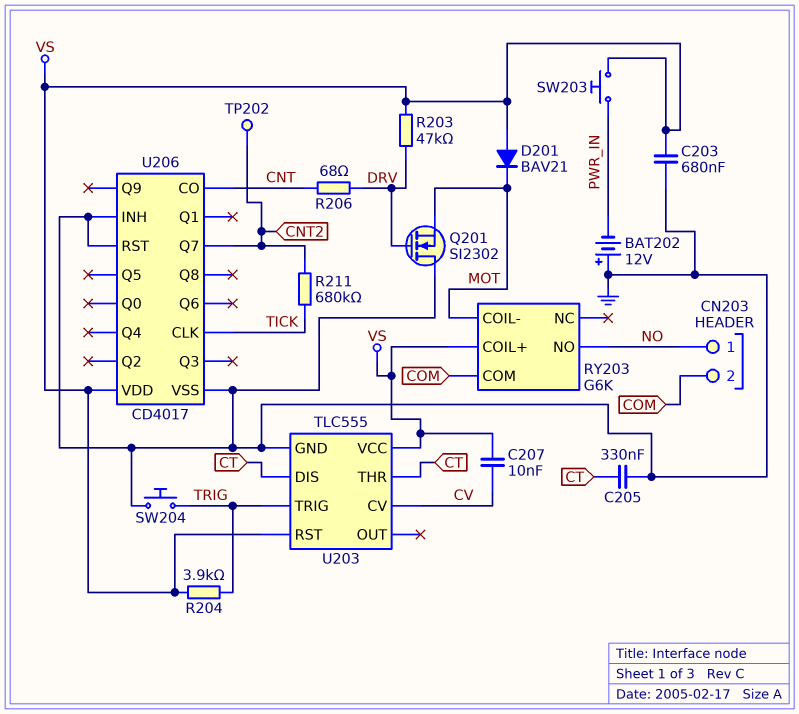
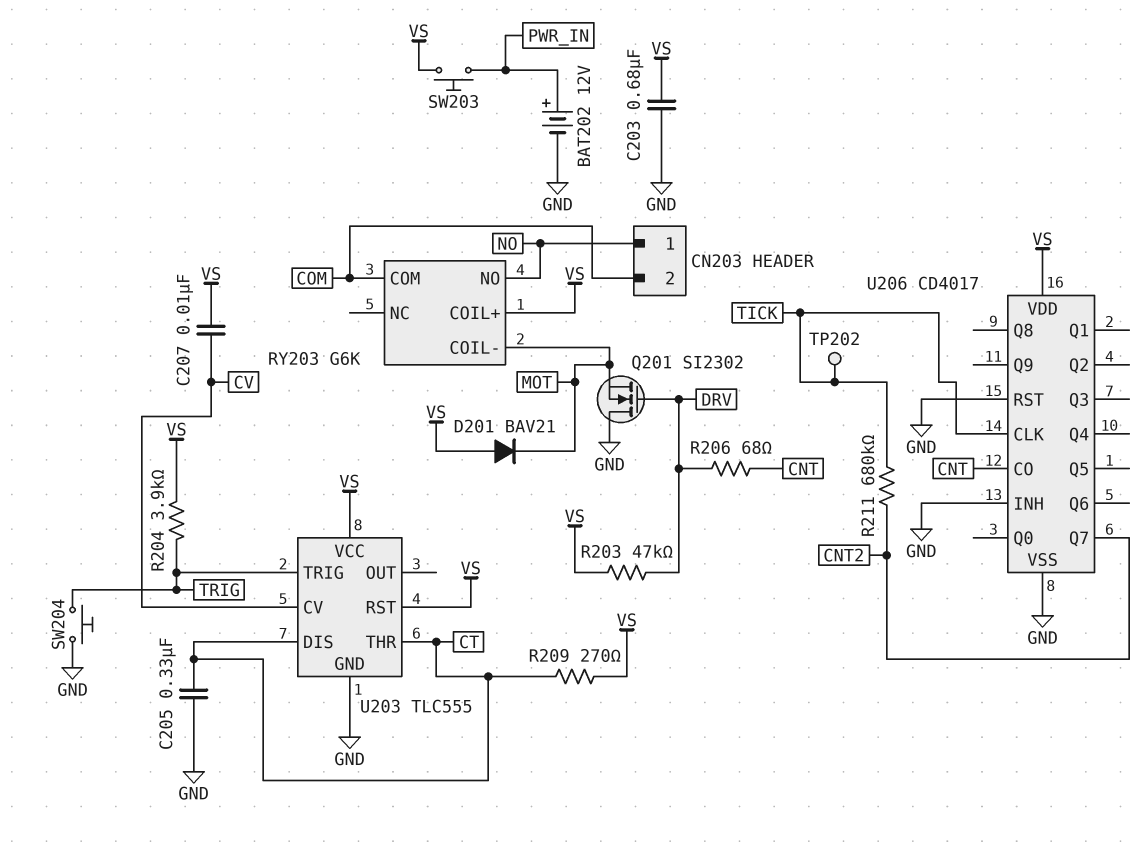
BAT202: 12V (plus GND, minus PWR_IN) -> 12V (plus PWR_IN, minus GND)
R209: none -> 270 (CT, VS)
TP202: test point (CNT2) -> test point (TICK)

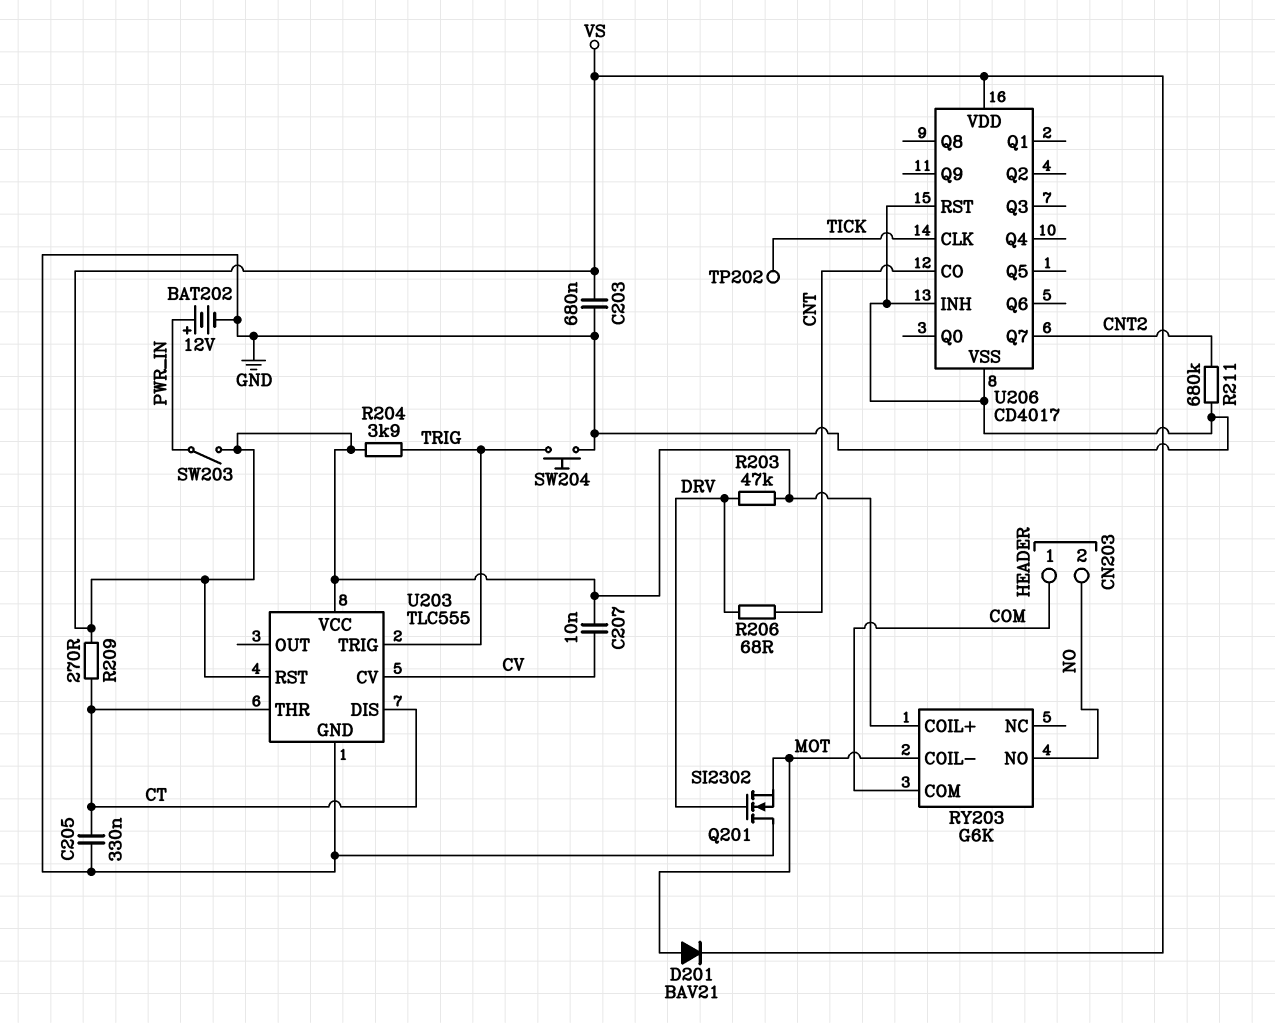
CN203 pin 1: NO -> COM
CN203 pin 2: COM -> NO
D201: diode BAV21 (A VS, K MOT) -> diode BAV21 (A MOT, K VS)
R211: 680k (CNT2, TICK) -> 680k (CNT2, GND)
SW203: button (PWR_IN, VS) -> switch (PWR_IN, VS)

